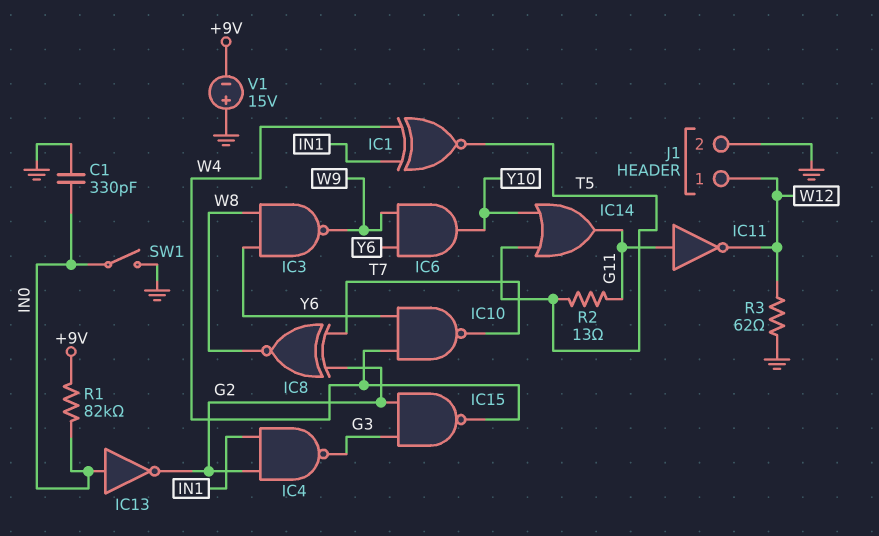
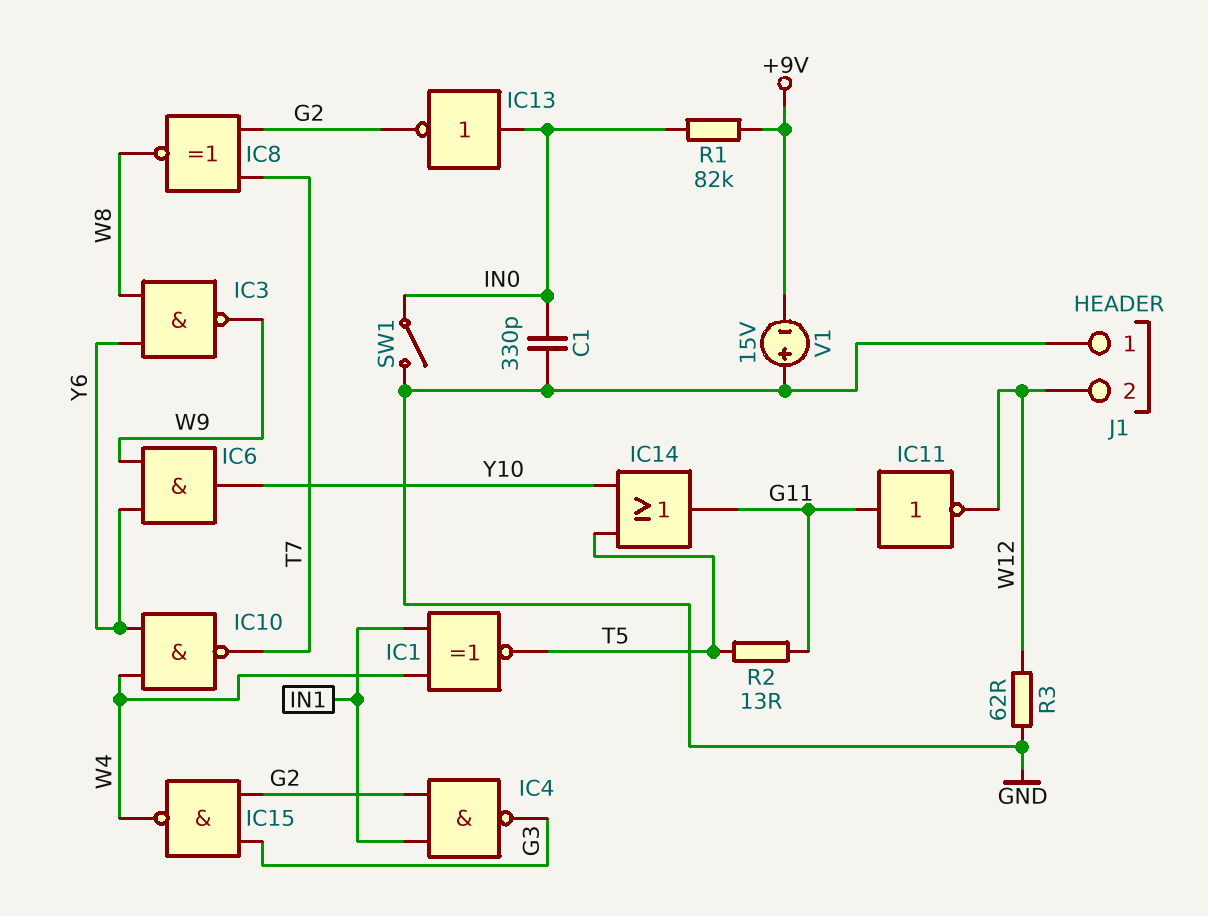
J1 pin 1: W12 -> GND
J1 pin 2: GND -> W12

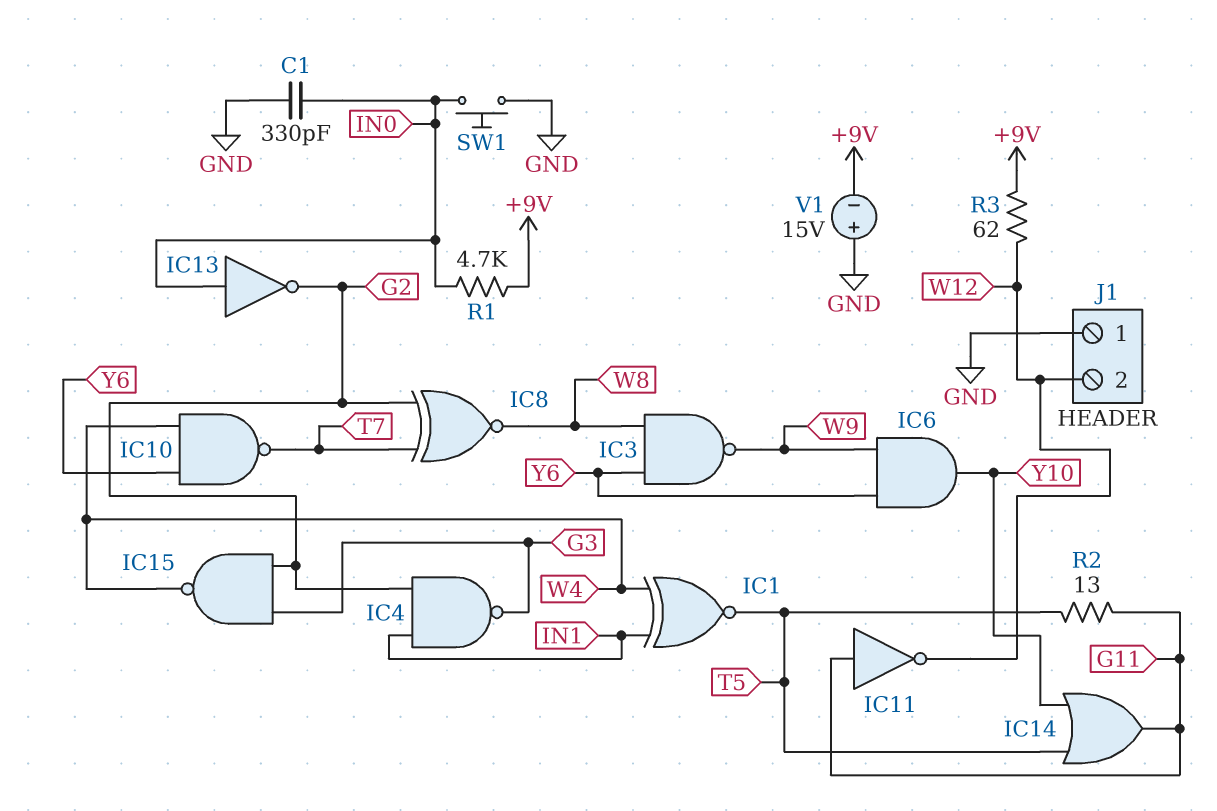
R1: 82k (+9V, IN0) -> 4.7k (+9V, IN0)
R3: 62 (GND, W12) -> 62 (+9V, W12)
SW1: switch (GND, IN0) -> button (GND, IN0)

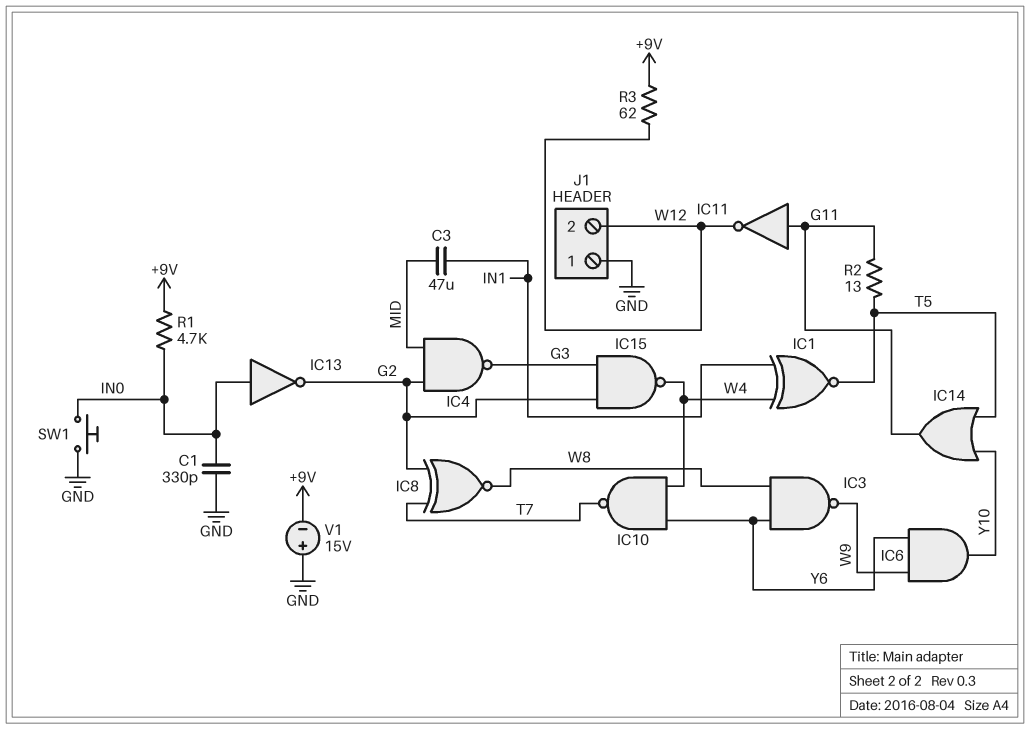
C3: none -> 47uF (IN1, MID)
IC4: NAND (in G2, in IN1, out G3) -> NAND (in G2, in MID, out G3)

